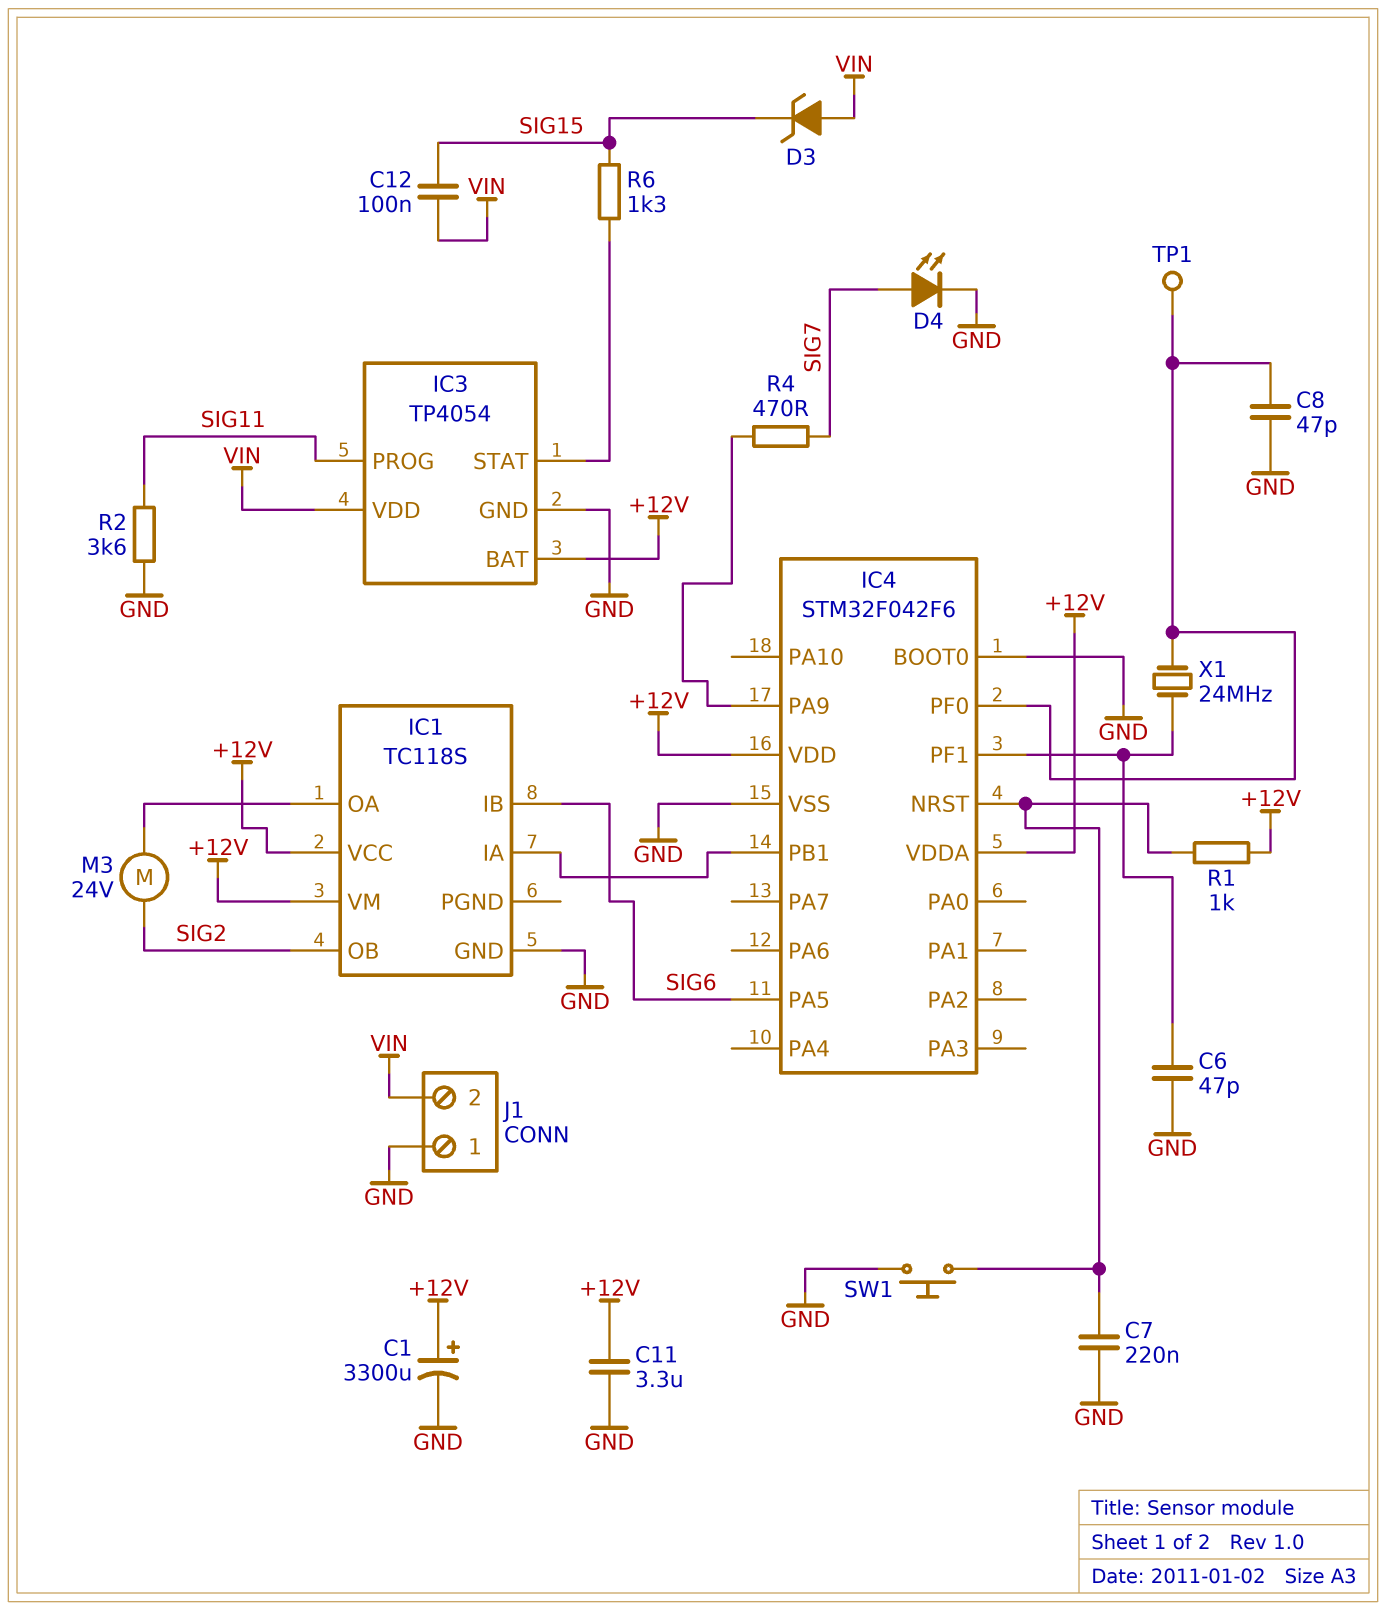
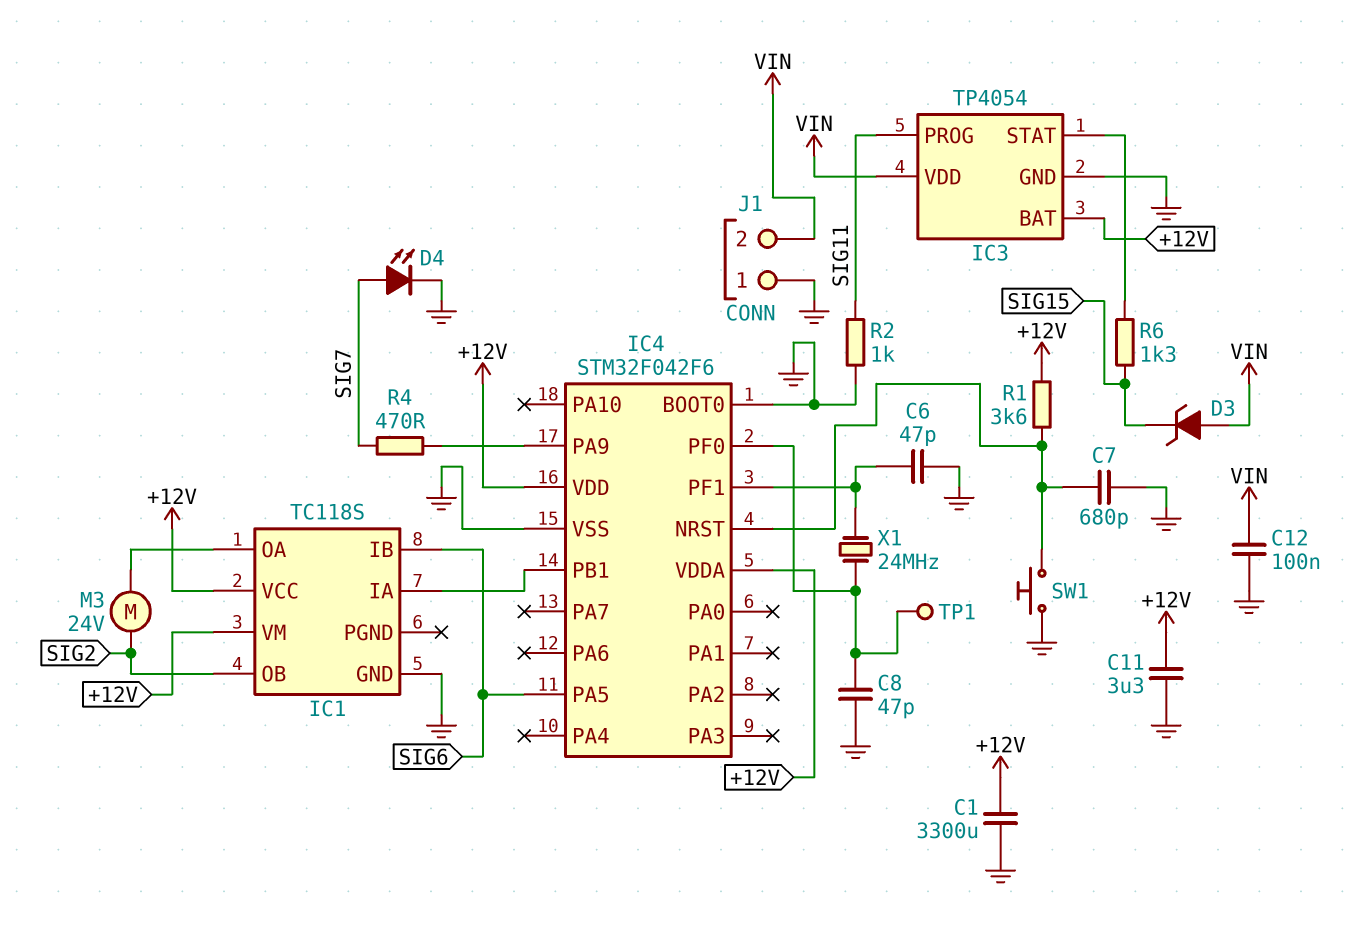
C1: 3300uF (plus +12V, minus GND) -> 3300uF (+12V, GND)
C7: 220nF (GND, IC4/NRST) -> 680pF (GND, IC4/NRST)
C12: 100nF (SIG15, VIN) -> 100nF (GND, VIN)
R1: 1k (+12V, IC4/NRST) -> 3.6k (+12V, IC4/NRST)
R2: 3.6k (GND, SIG11) -> 1k (GND, SIG11)

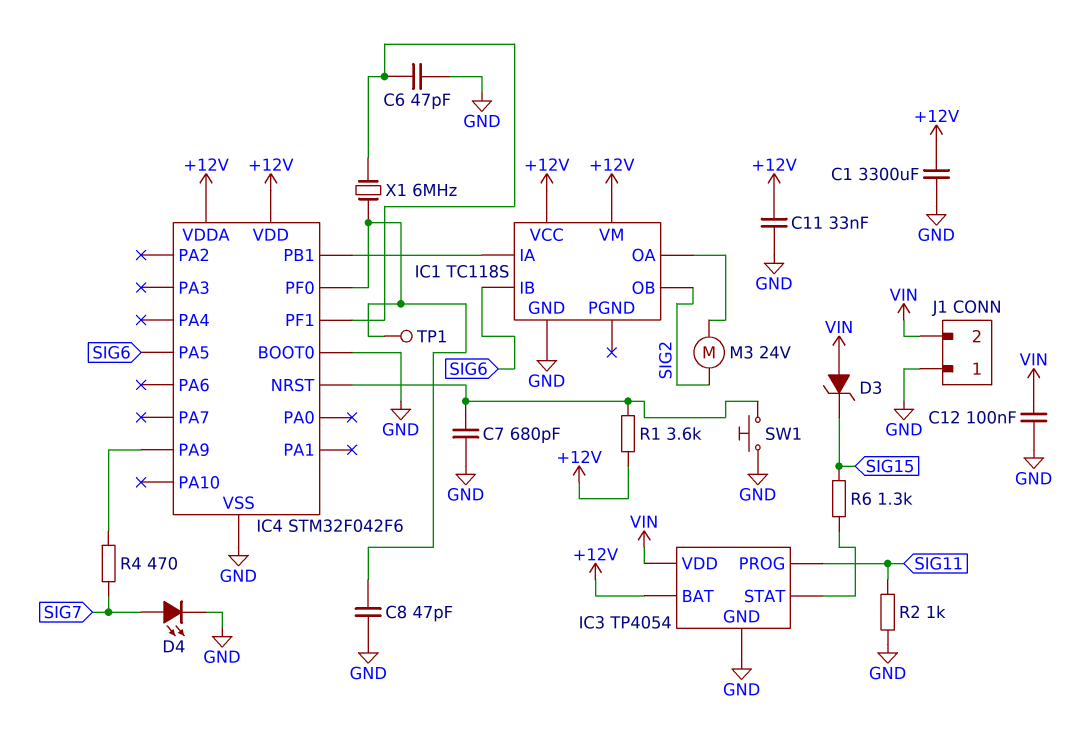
C11: 3.3uF (+12V, GND) -> 33nF (+12V, GND)
X1: 24MHz (IC4/PF0, IC4/PF1) -> 6MHz (IC4/PF0, IC4/PF1)

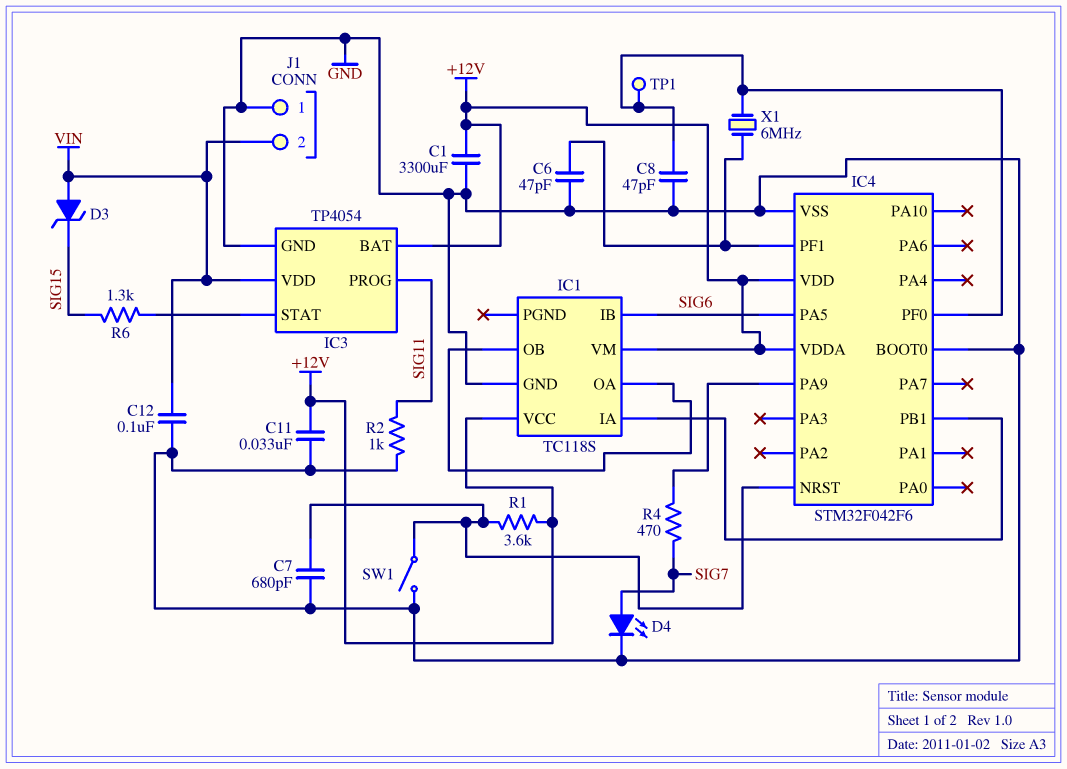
IC1 pin OB: SIG2 -> IC1/OA
M3: motor 24V (IC1/OA, SIG2) -> none
SW1: button (GND, IC4/NRST) -> switch (GND, IC4/NRST)

